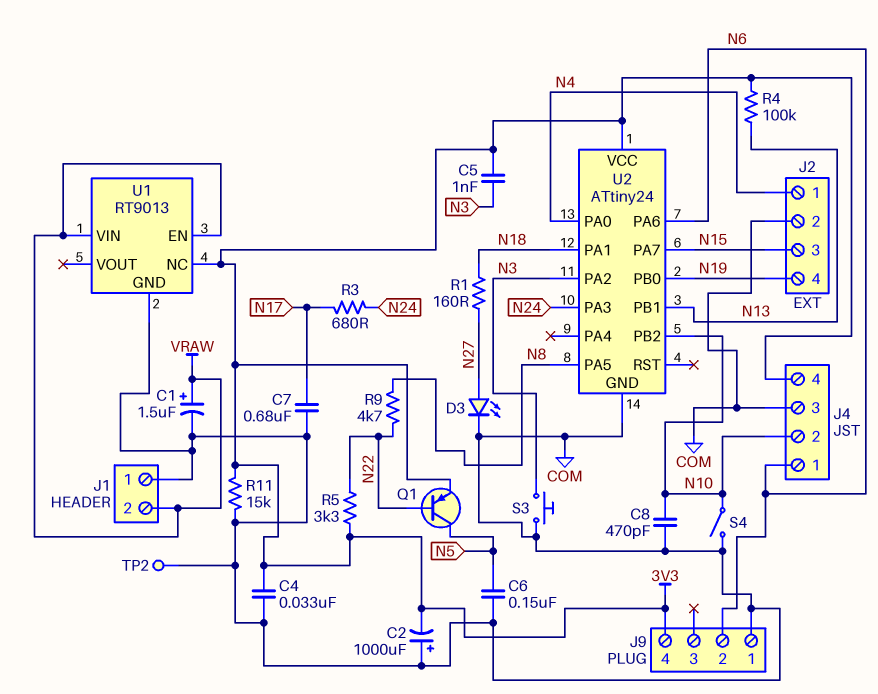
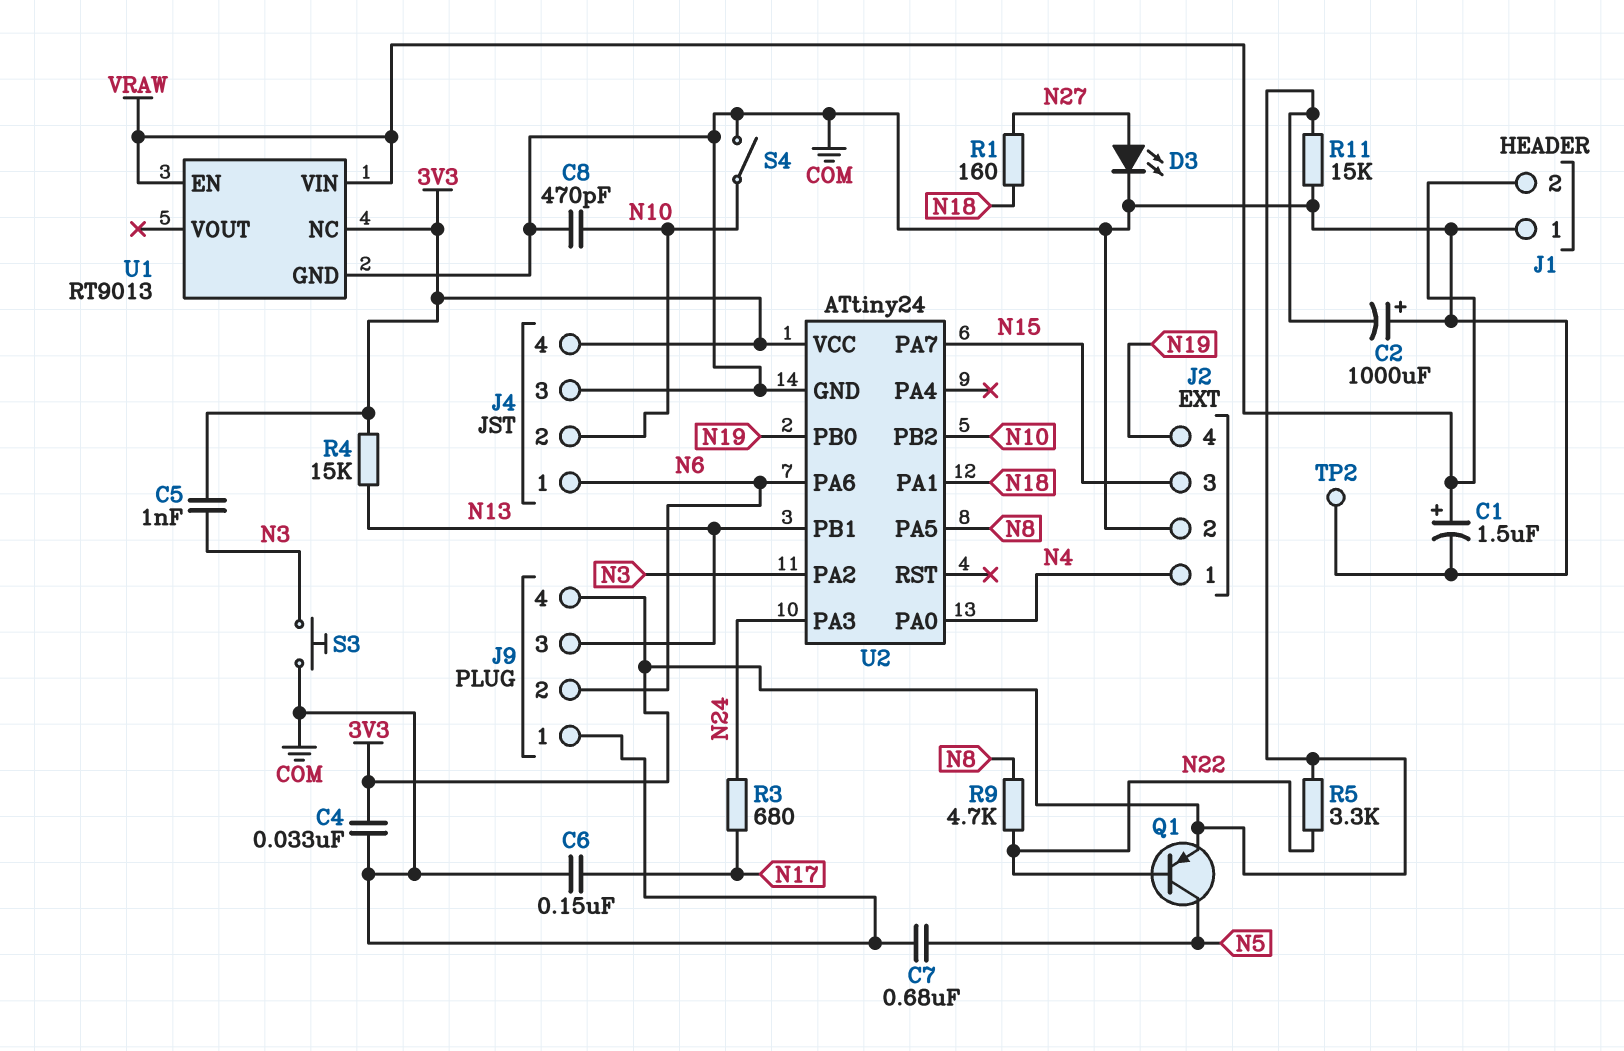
C6: 150nF (COM, N5) -> 150nF (COM, N17)
C7: 680nF (COM, N17) -> 680nF (COM, N5)
J9 pin 3: none -> N13
R4: 100k (3V3, N13) -> 15k (3V3, N13)

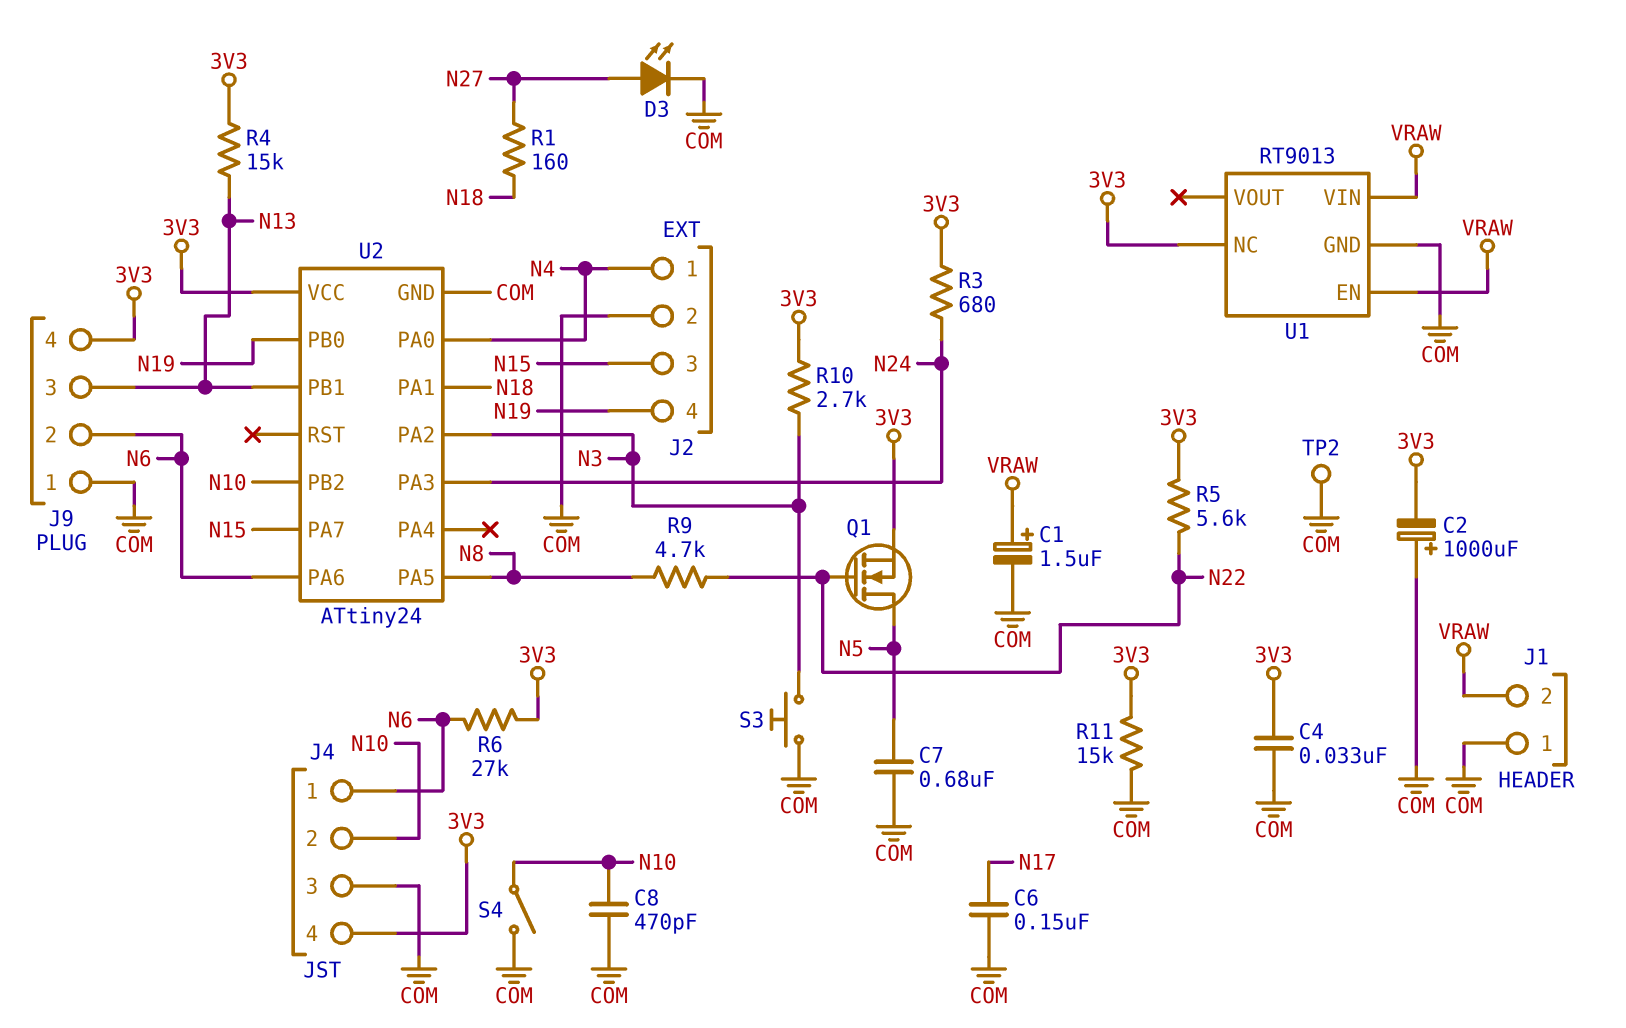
C5: 1nF (3V3, N3) -> none
Q1: PNP (B N22, C N5, E 3V3) -> NMOS (G N22, D N5, S 3V3)
R3: 680 (N17, N24) -> 680 (3V3, N24)
R5: 3.3k (3V3, N22) -> 5.6k (3V3, N22)
R6: none -> 27k (3V3, N6)
R10: none -> 2.7k (3V3, N3)

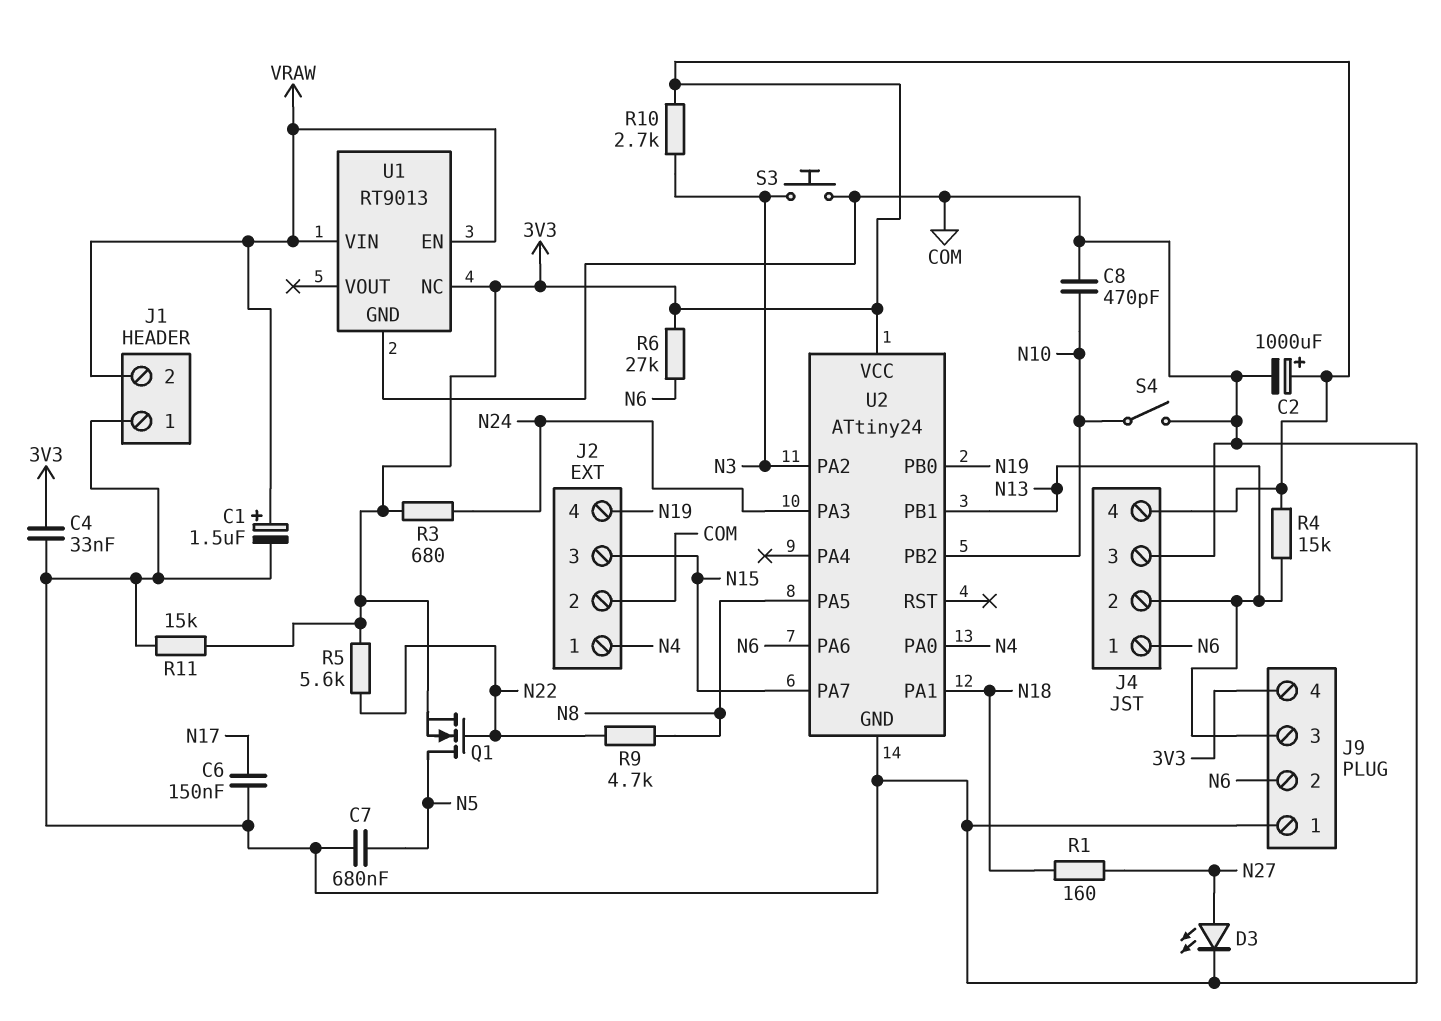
C2: 1000uF (plus COM, minus 3V3) -> 1000uF (plus 3V3, minus COM)
J4 pin 2: N10 -> N13
TP2: test point (COM) -> none

